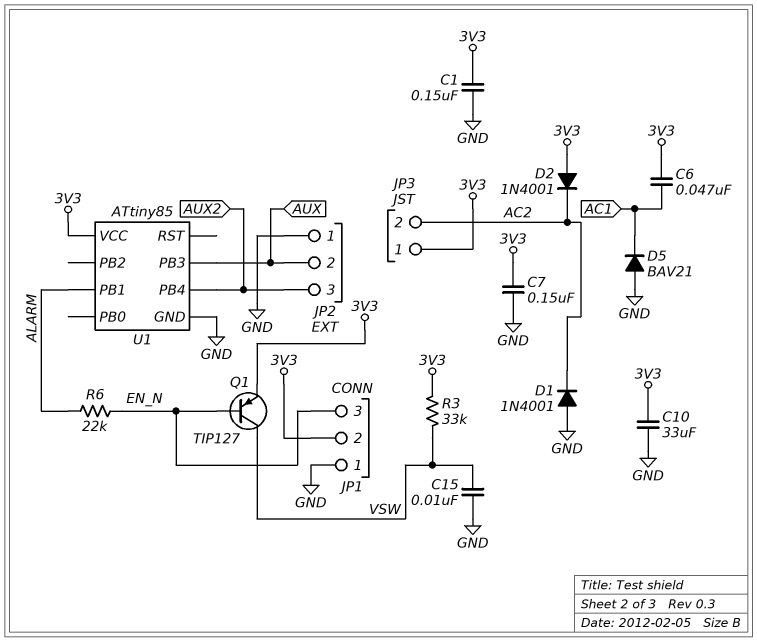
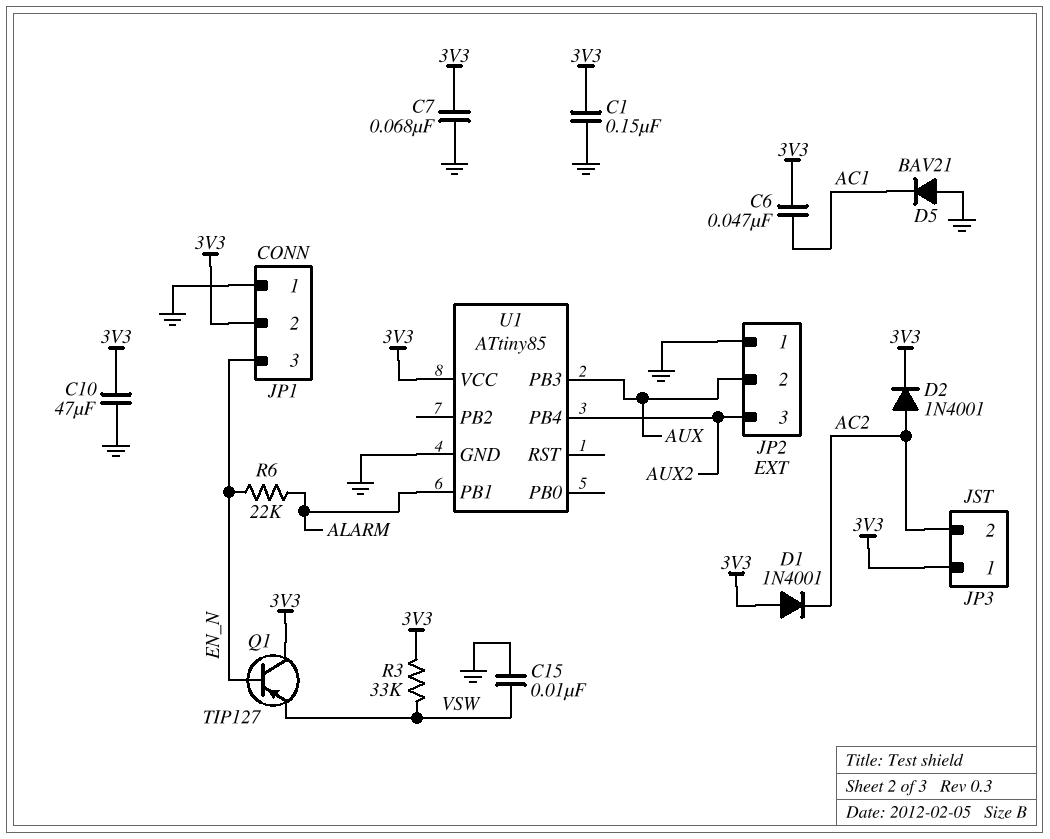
C7: 150nF (3V3, GND) -> 68nF (3V3, GND)
C10: 33uF (3V3, GND) -> 47uF (3V3, GND)
D1: diode 1N4001 (A GND, K AC2) -> diode 1N4001 (A 3V3, K AC2)
D2: diode 1N4001 (A 3V3, K AC2) -> diode 1N4001 (A AC2, K 3V3)
Q1: PNP TIP127 (B EN_N, C VSW, E 3V3) -> PNP TIP127 (B EN_N, C 3V3, E VSW)

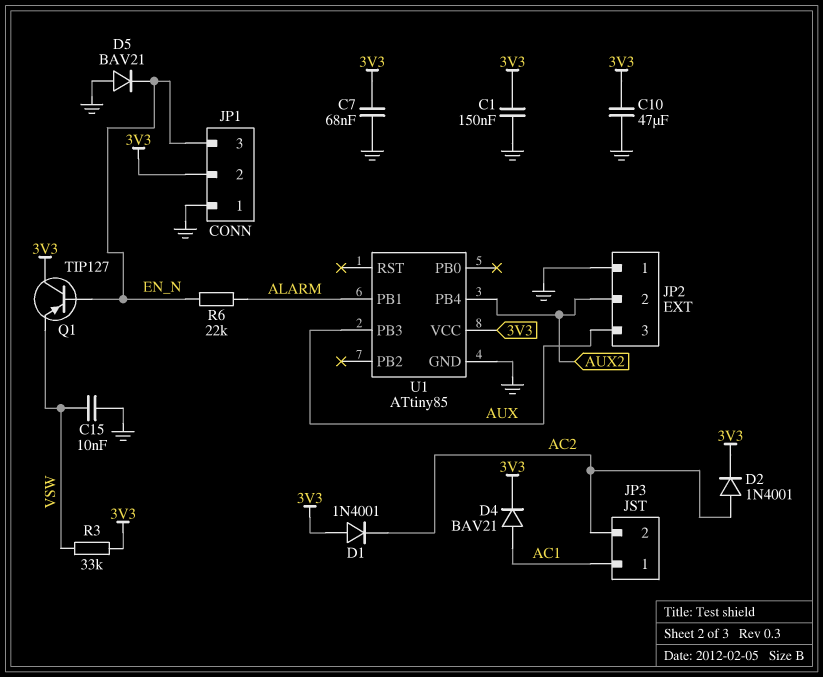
C6: 47nF (3V3, AC1) -> none
D4: none -> diode BAV21 (A AC1, K 3V3)
D5: diode BAV21 (A GND, K AC1) -> diode BAV21 (A GND, K EN_N)
JP2 pin 2: AUX -> AUX2
JP2 pin 3: AUX2 -> AUX
JP3 pin 1: 3V3 -> AC1

